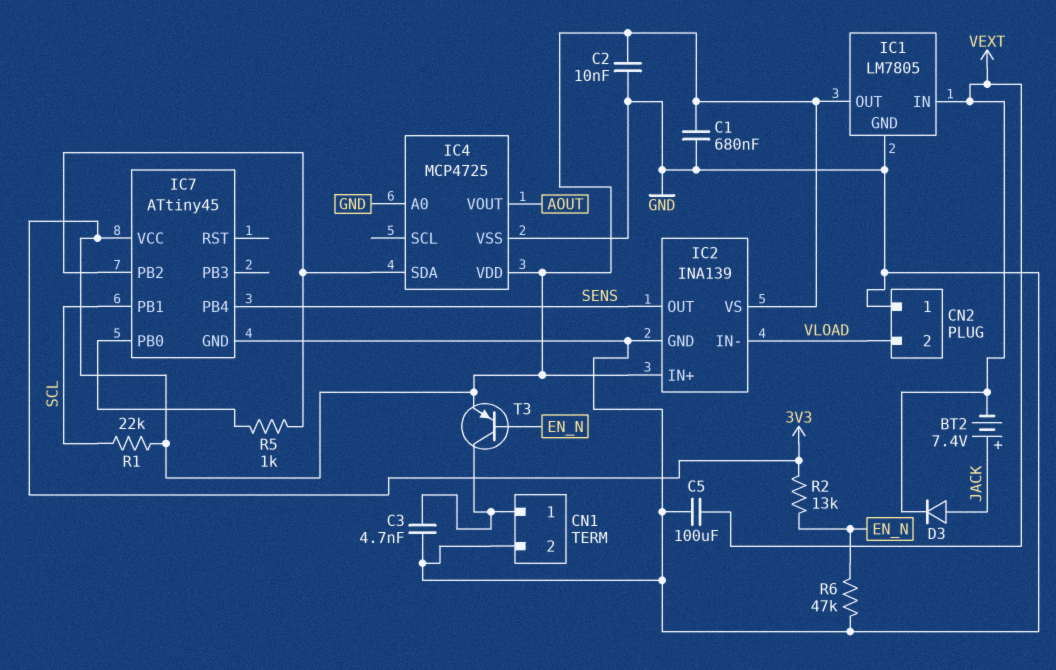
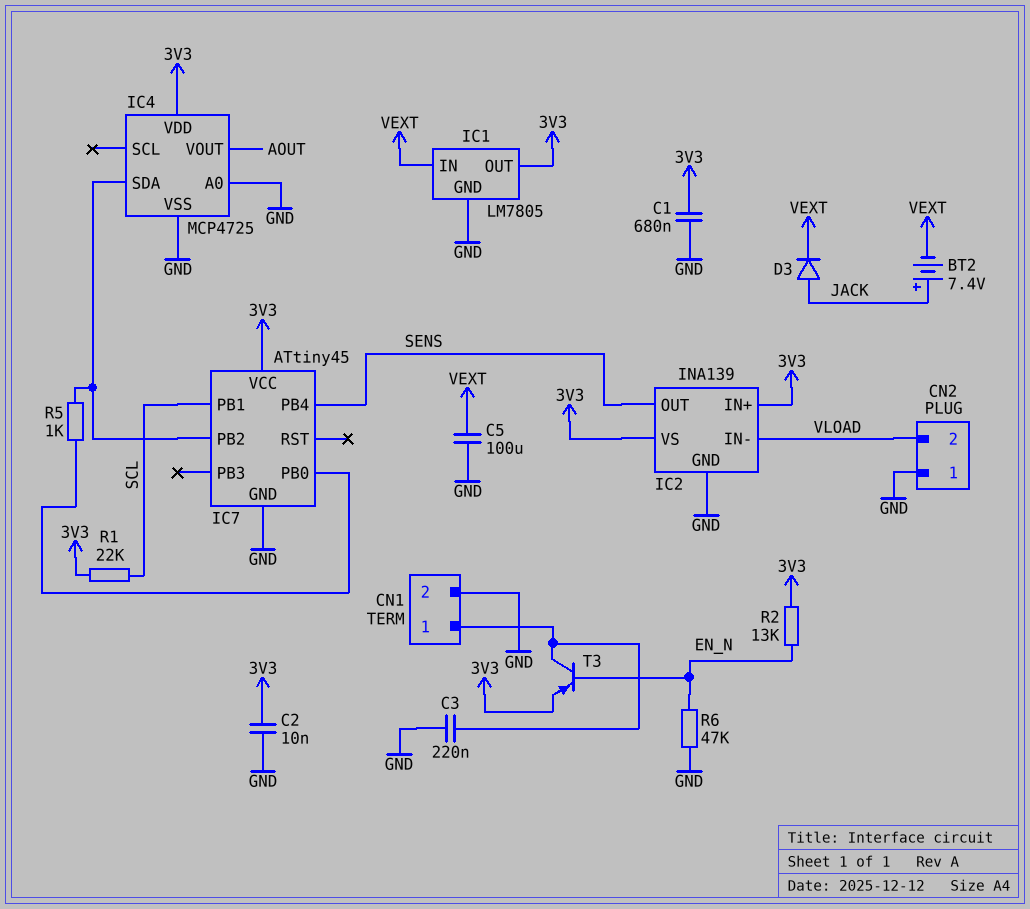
C3: 4.7nF (CN1/1, GND) -> 220nF (CN1/1, GND)

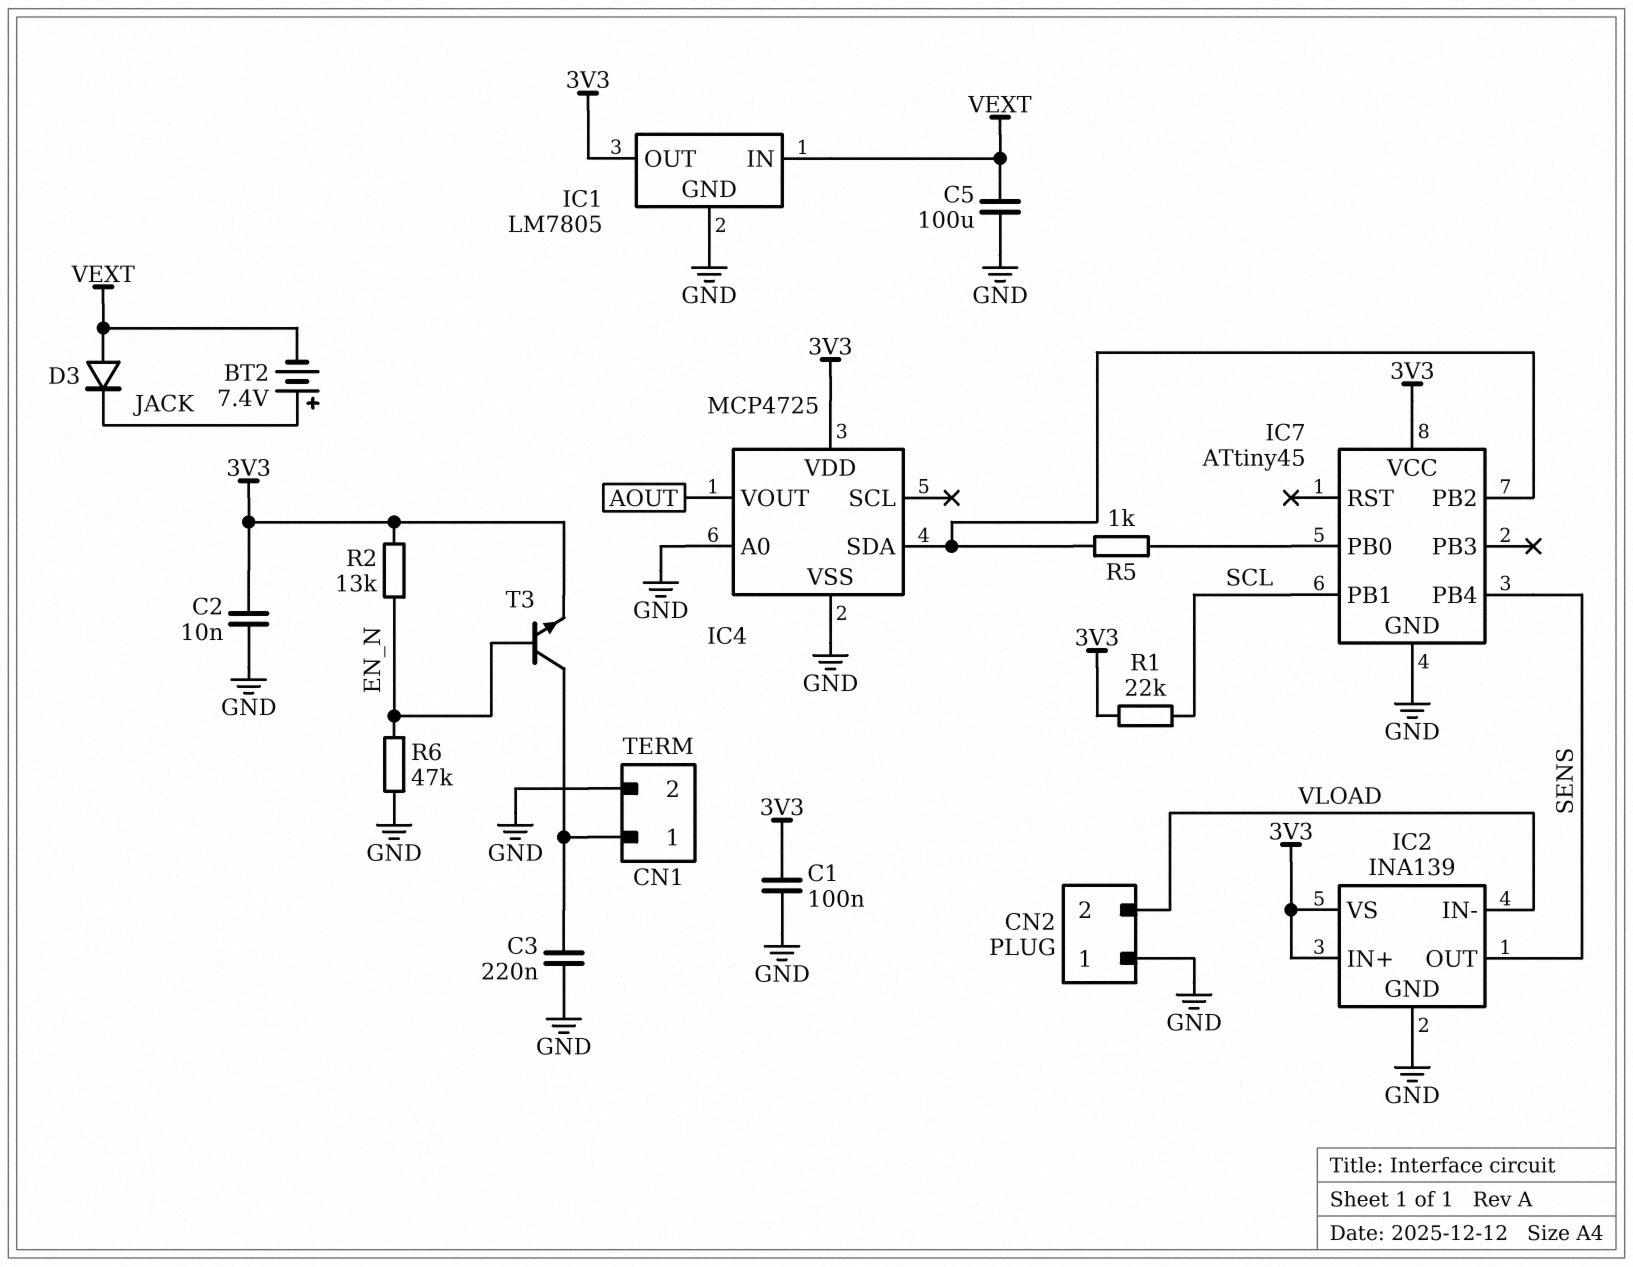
C1: 680nF (3V3, GND) -> 100nF (3V3, GND)
D3: diode (A JACK, K VEXT) -> diode (A VEXT, K JACK)
T3: PNP (B EN_N, C CN1/1, E 3V3) -> NPN (B EN_N, C CN1/1, E 3V3)

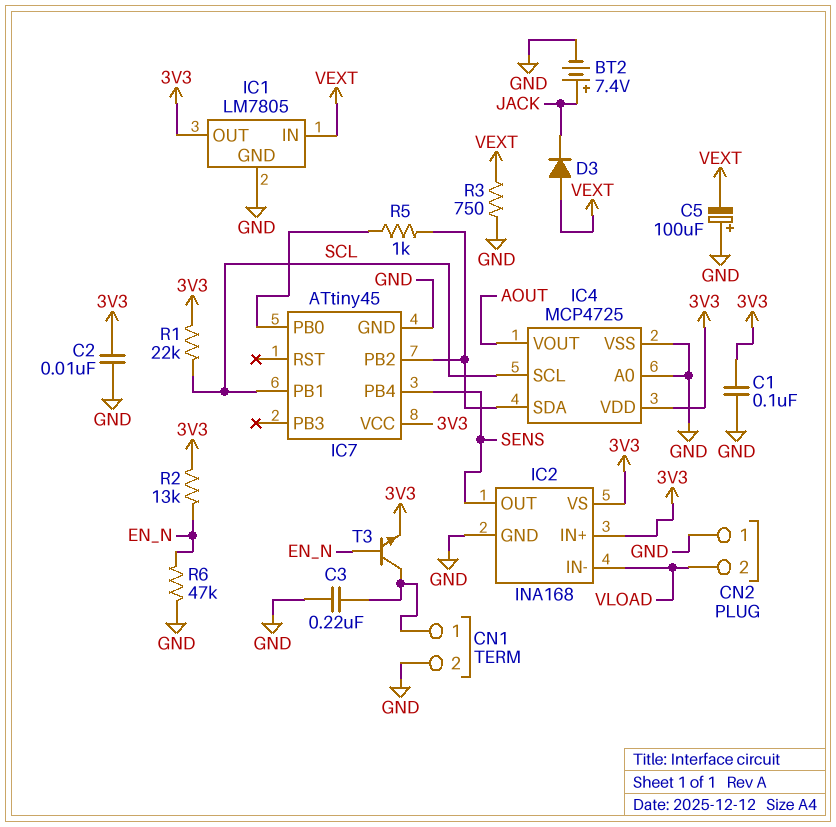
BT2: 7.4V (plus JACK, minus VEXT) -> 7.4V (plus JACK, minus GND)
C5: 100uF (GND, VEXT) -> 100uF (plus GND, minus VEXT)
IC2: INA139 -> INA168
IC4 pin SCL: none -> SCL
R3: none -> 750 (GND, VEXT)

